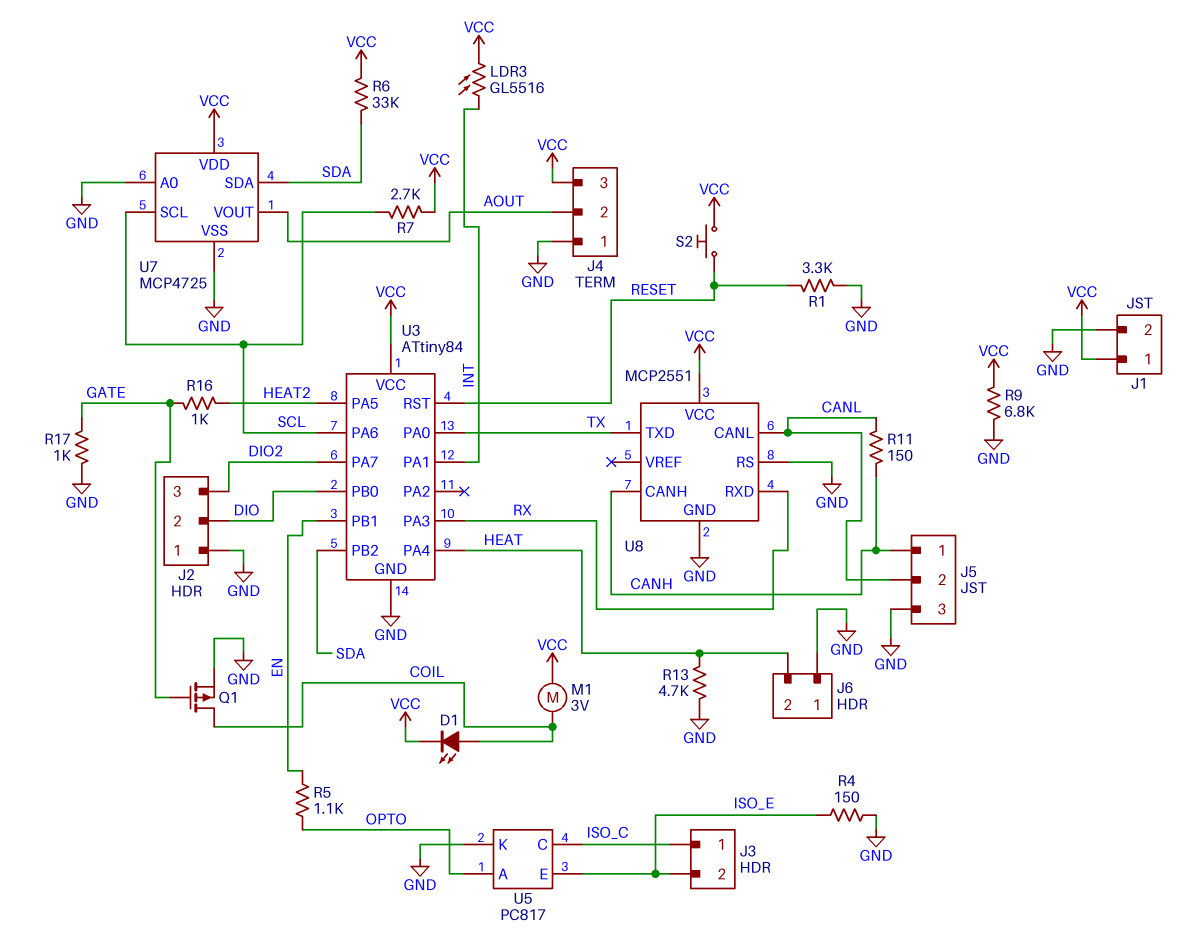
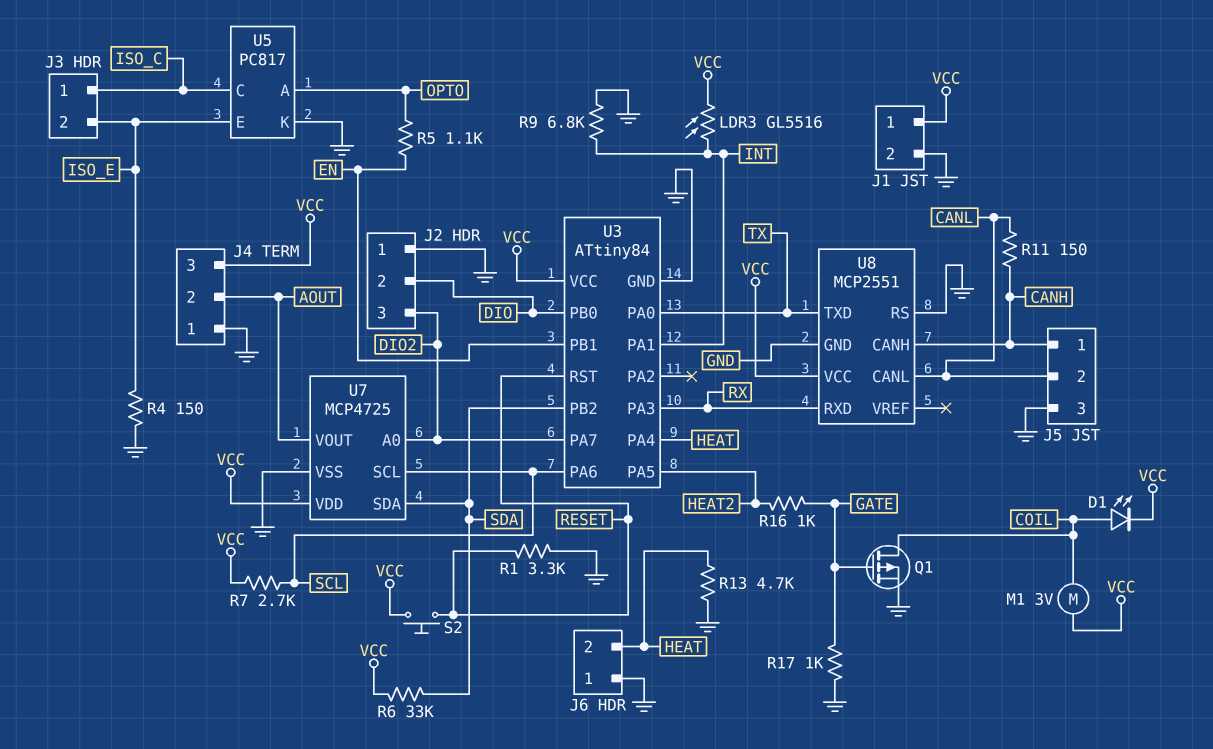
R9: 6.8k (GND, VCC) -> 6.8k (GND, INT)
U7 pin A0: GND -> DIO2

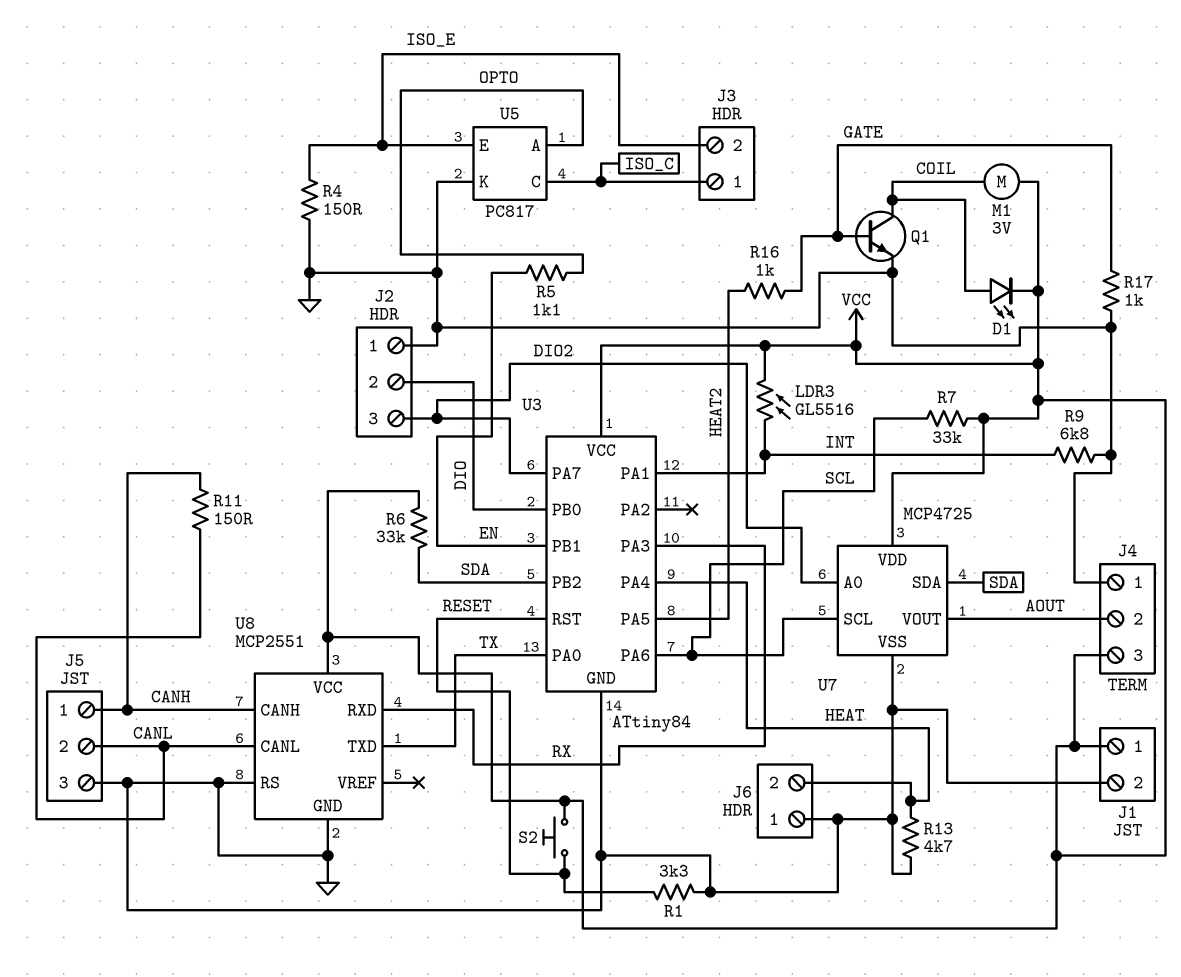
Q1: PMOS (G GATE, D COIL, S GND) -> NPN (B GATE, C COIL, E GND)
R7: 2.7k (SCL, VCC) -> 33k (SCL, VCC)

